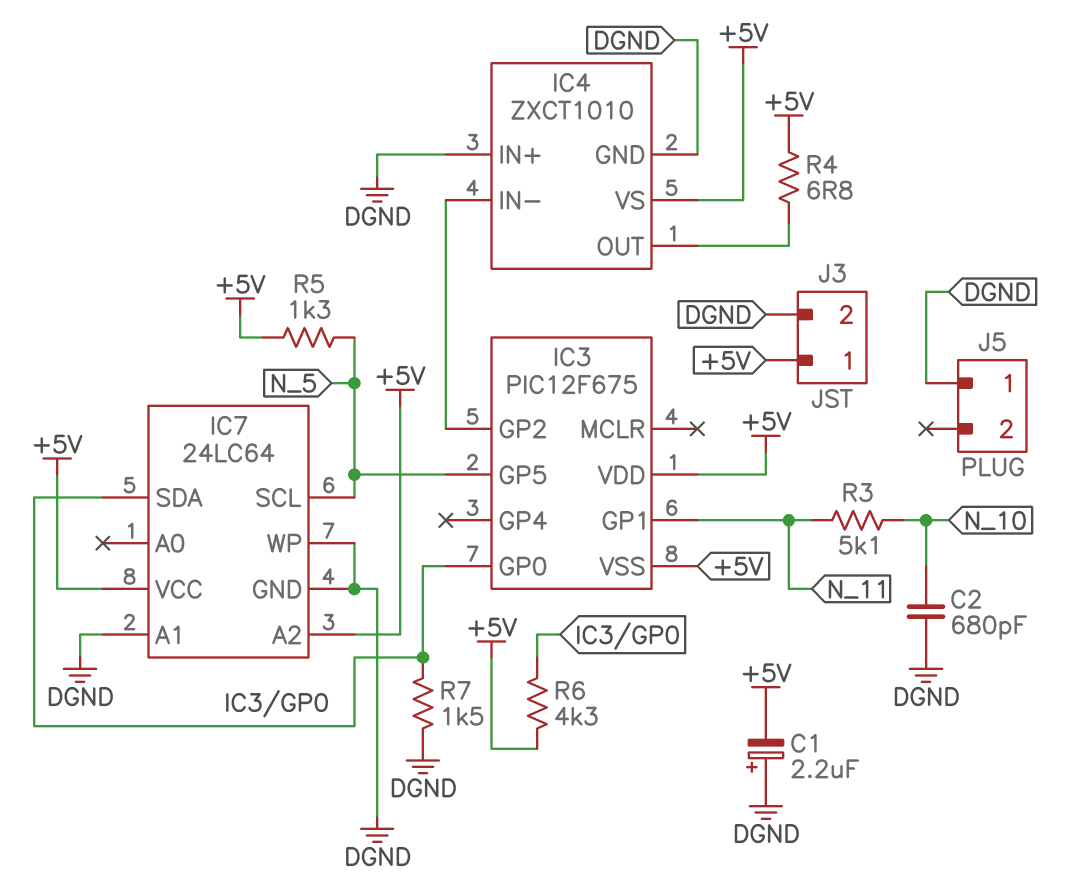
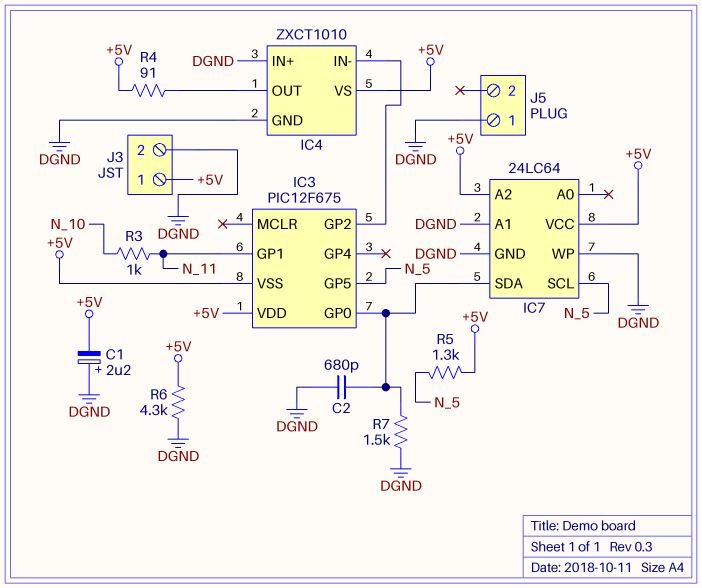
C2: 680pF (DGND, N_10) -> 680pF (DGND, IC3/GP0)
R3: 5.1k (N_10, N_11) -> 1k (N_10, N_11)
R4: 6.8 (+5V, IC4/OUT) -> 91 (+5V, IC4/OUT)
R6: 4.3k (+5V, IC3/GP0) -> 4.3k (+5V, DGND)

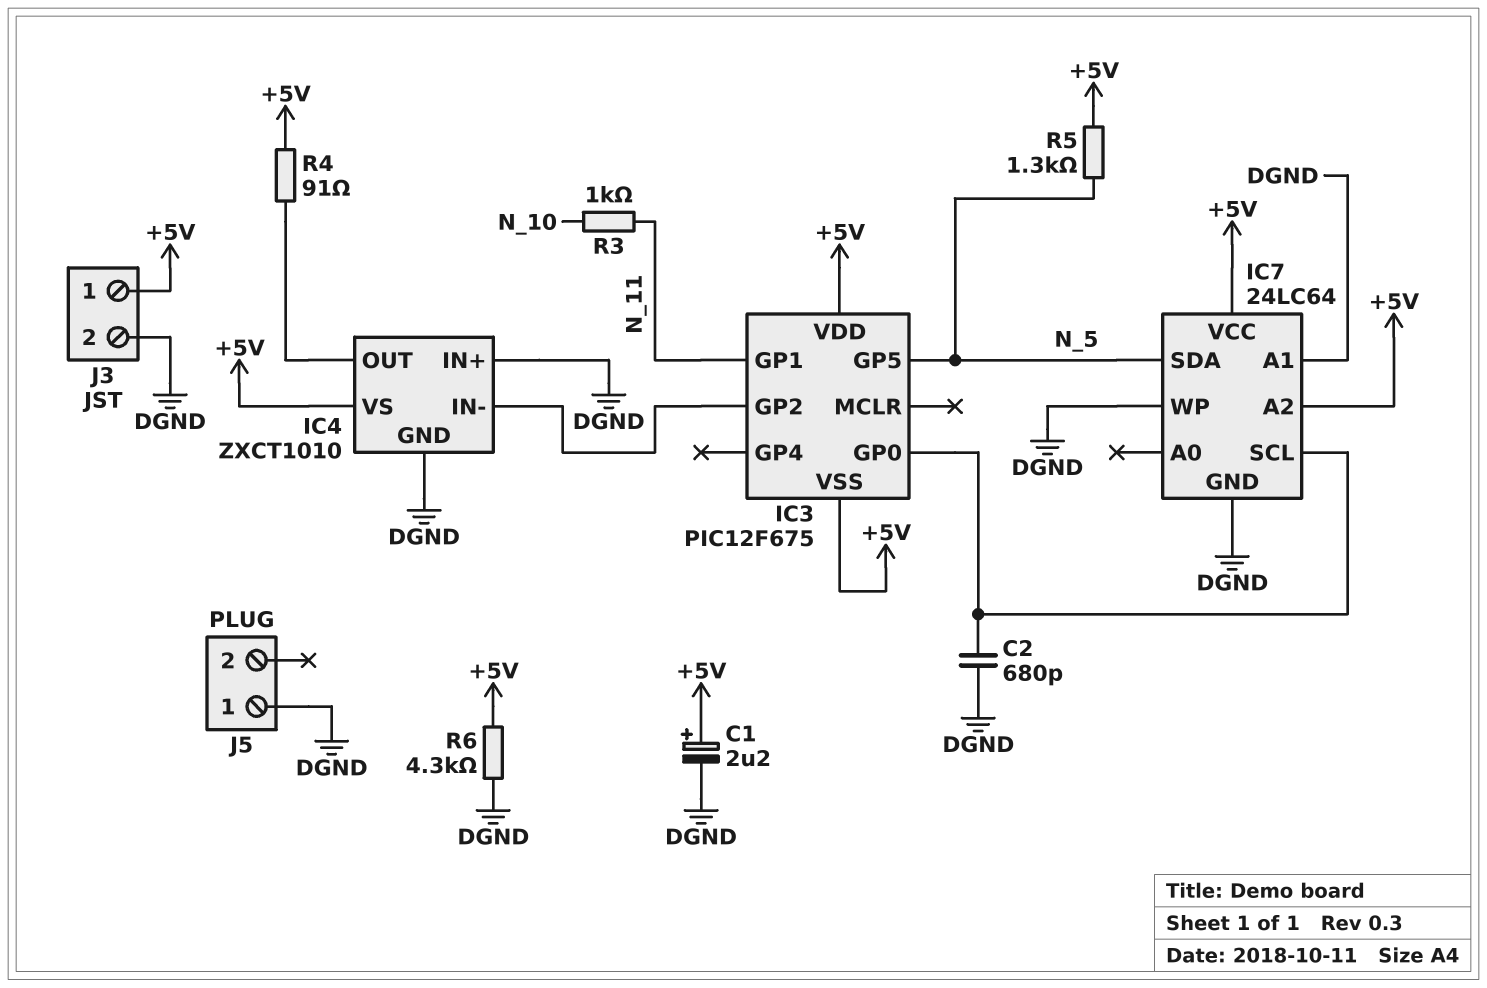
C1: 2.2uF (plus DGND, minus +5V) -> 2.2uF (plus +5V, minus DGND)
IC7 pin SCL: N_5 -> IC3/GP0
IC7 pin SDA: IC3/GP0 -> N_5
R7: 1.5k (DGND, IC3/GP0) -> none

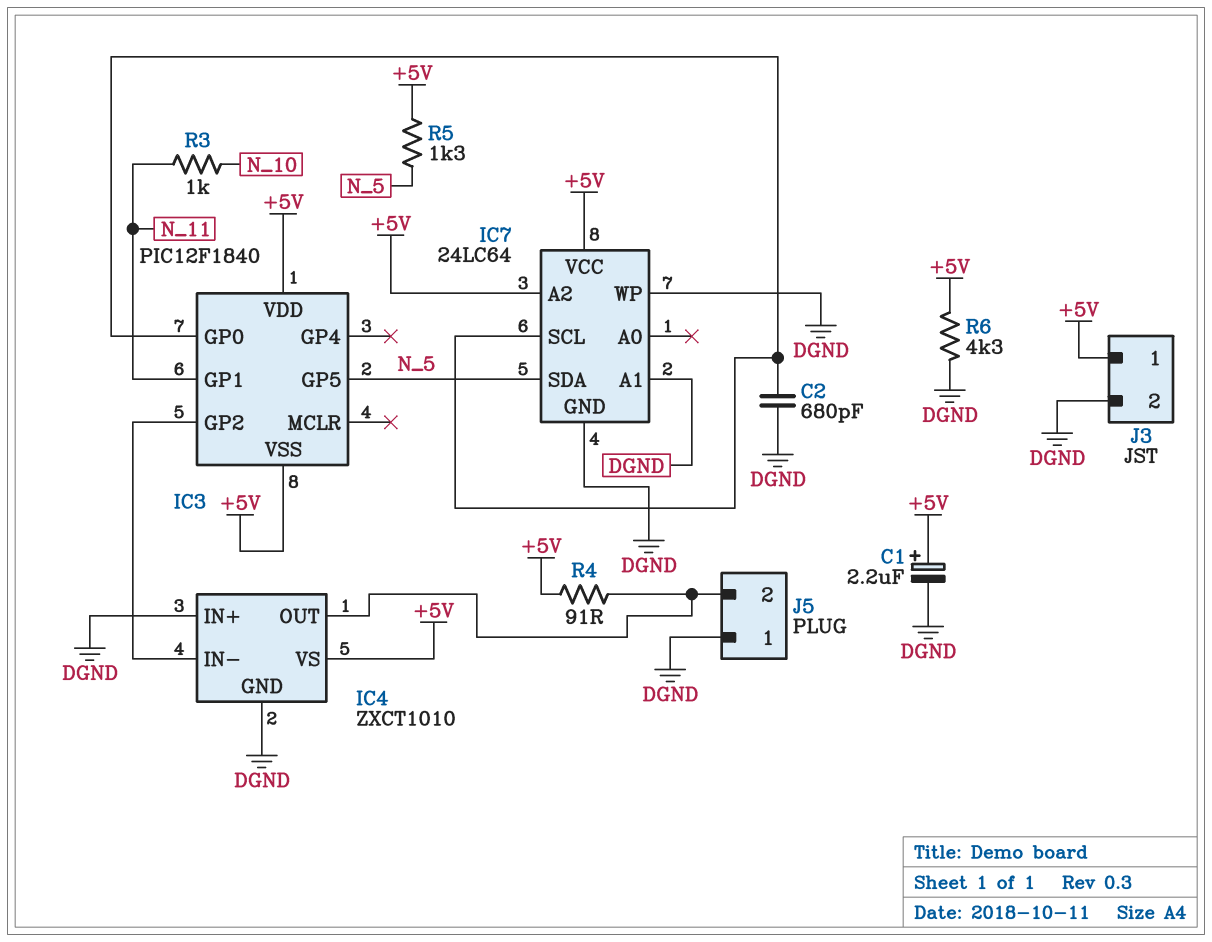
IC3: PIC12F675 -> PIC12F1840
J5 pin 2: none -> IC4/OUT

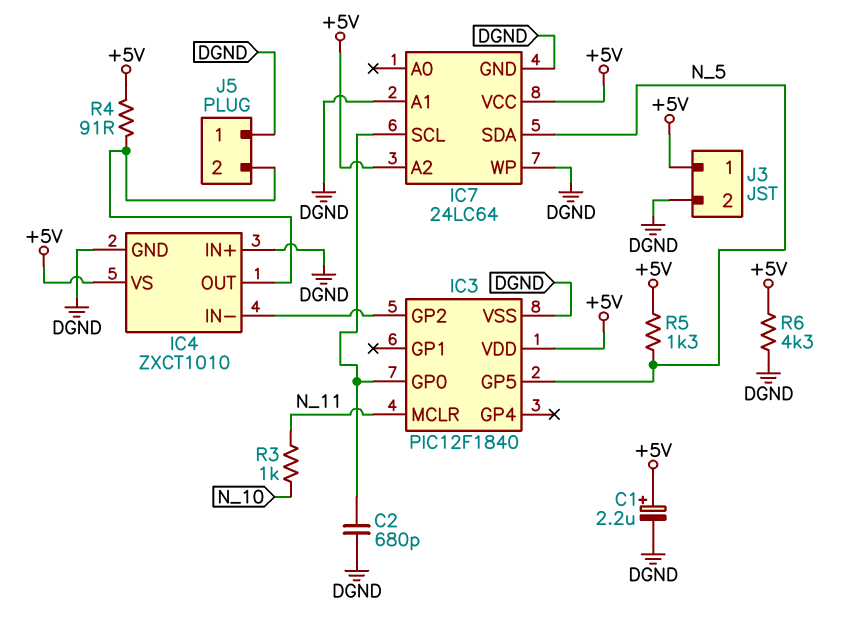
IC3 pin GP1: N_11 -> none
IC3 pin MCLR: none -> N_11
IC3 pin VSS: +5V -> DGND

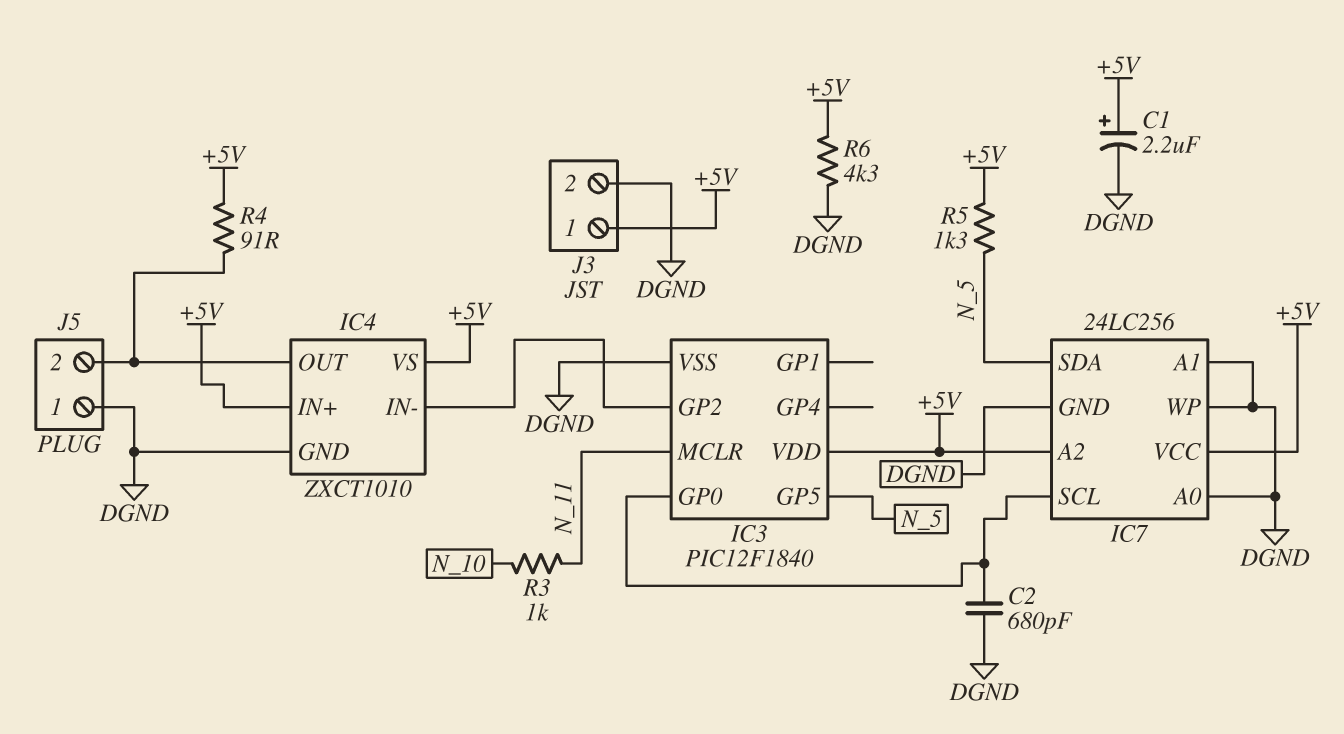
IC4 pin IN+: DGND -> +5V
IC7: 24LC64 -> 24LC256
IC7 pin A0: none -> DGND

